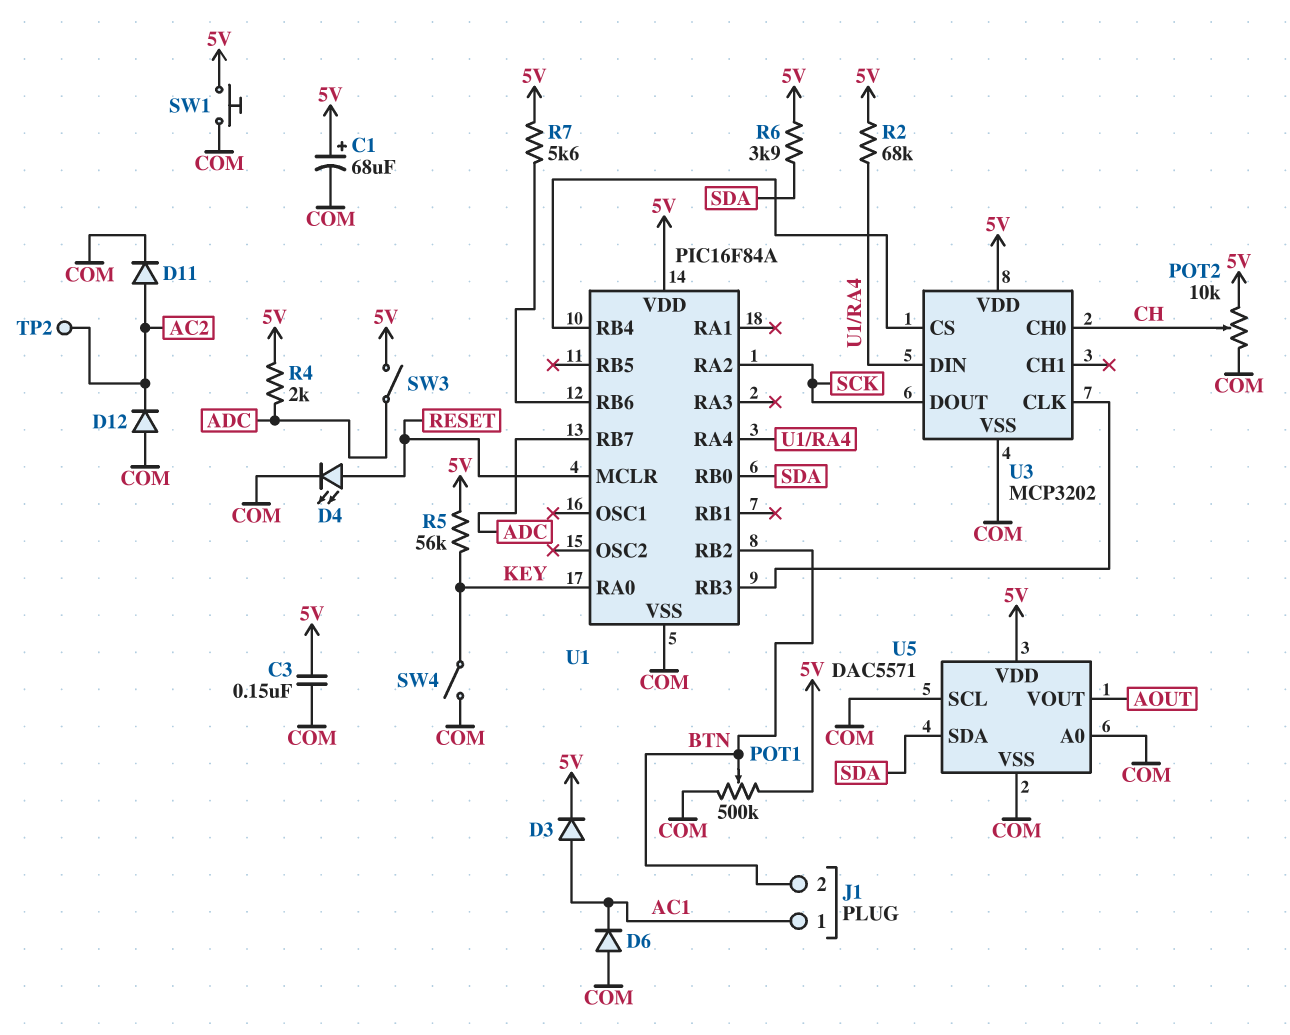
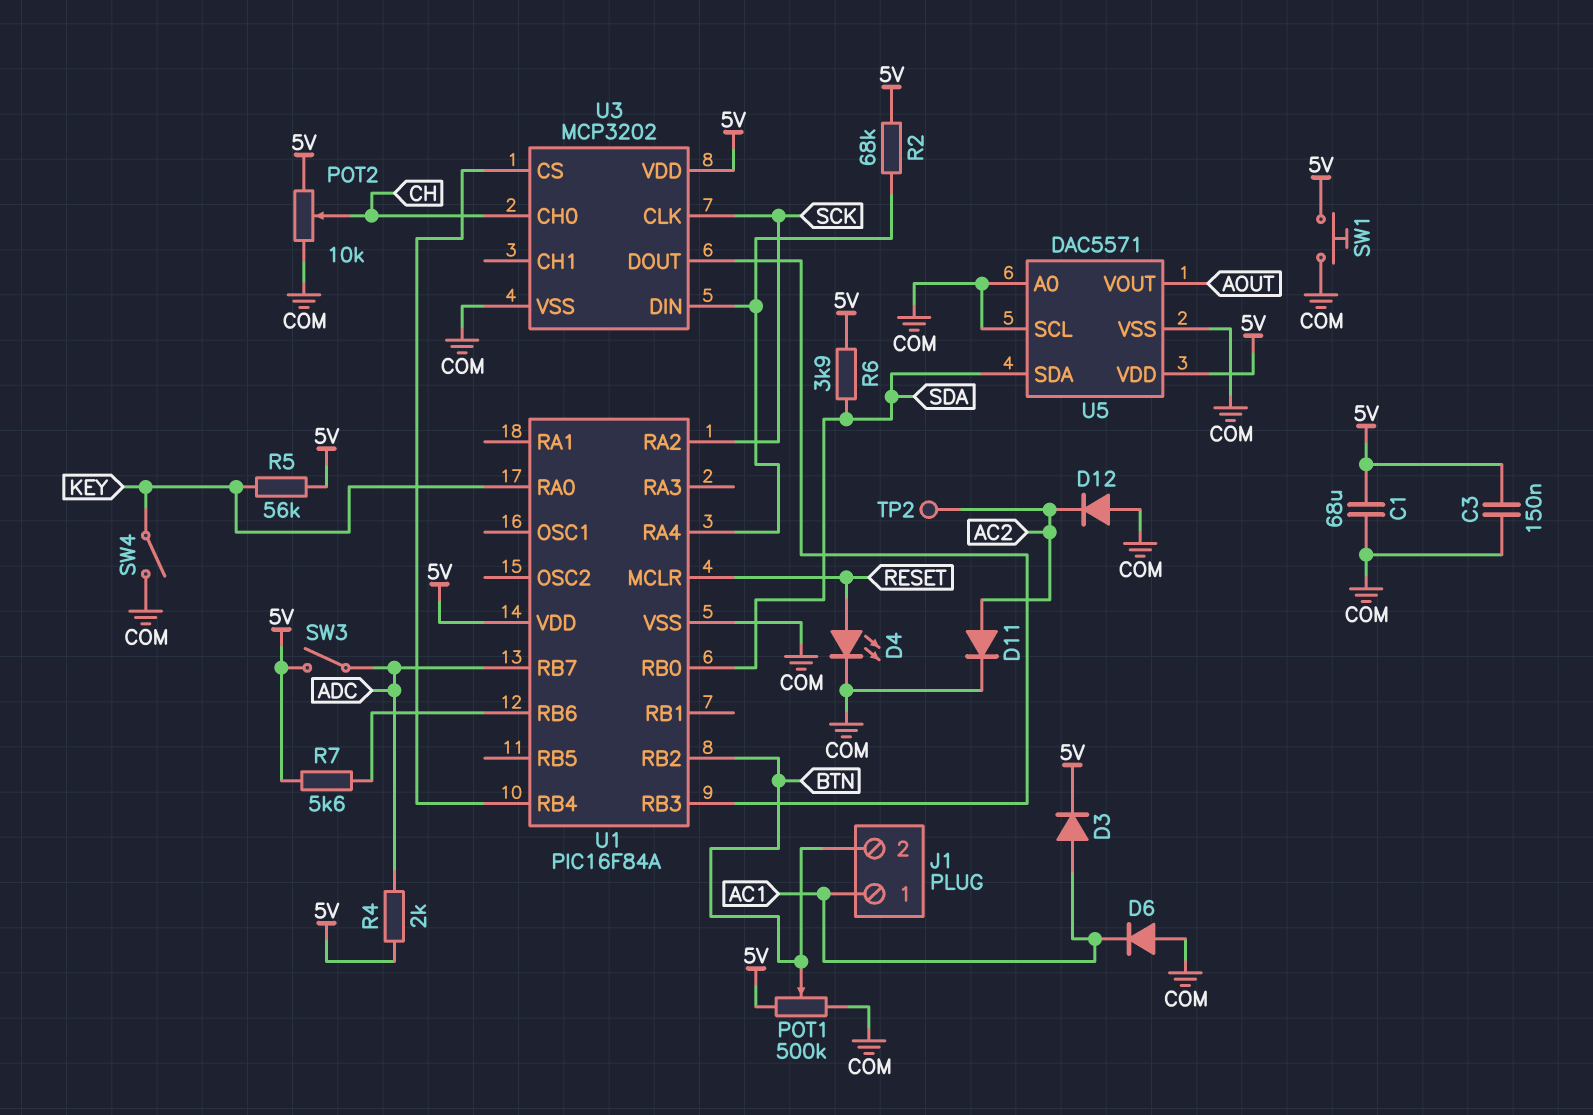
C1: 68uF (plus 5V, minus COM) -> 68uF (5V, COM)
U3 pin CLK: U1/RB3 -> SCK
U3 pin DOUT: SCK -> U1/RB3

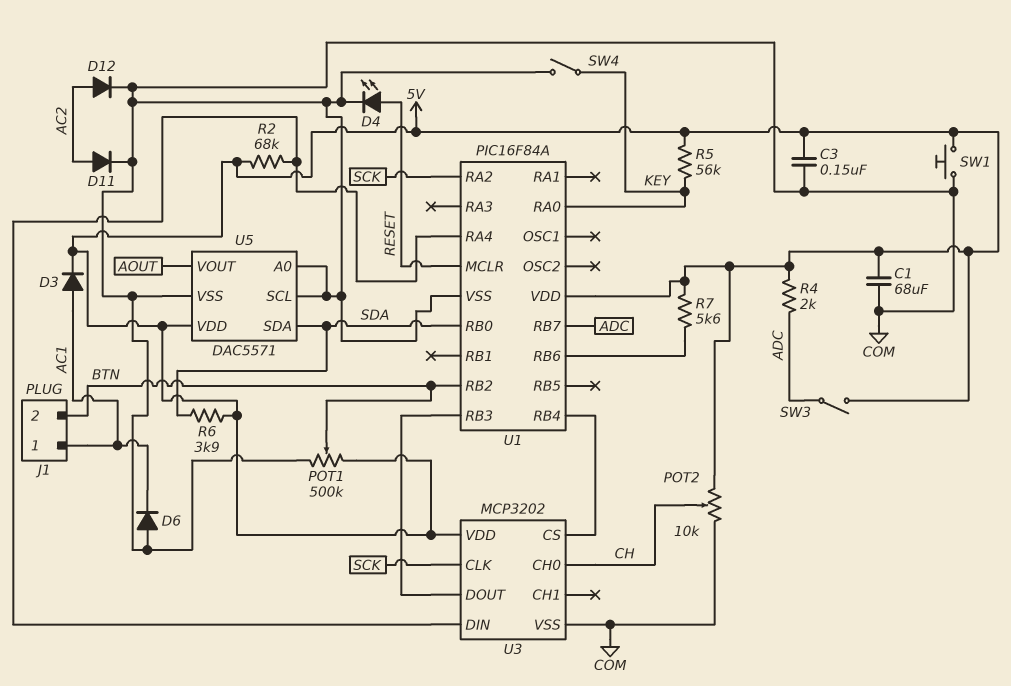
D12: diode (A COM, K AC2) -> diode (A AC2, K COM)
TP2: test point (AC2) -> none

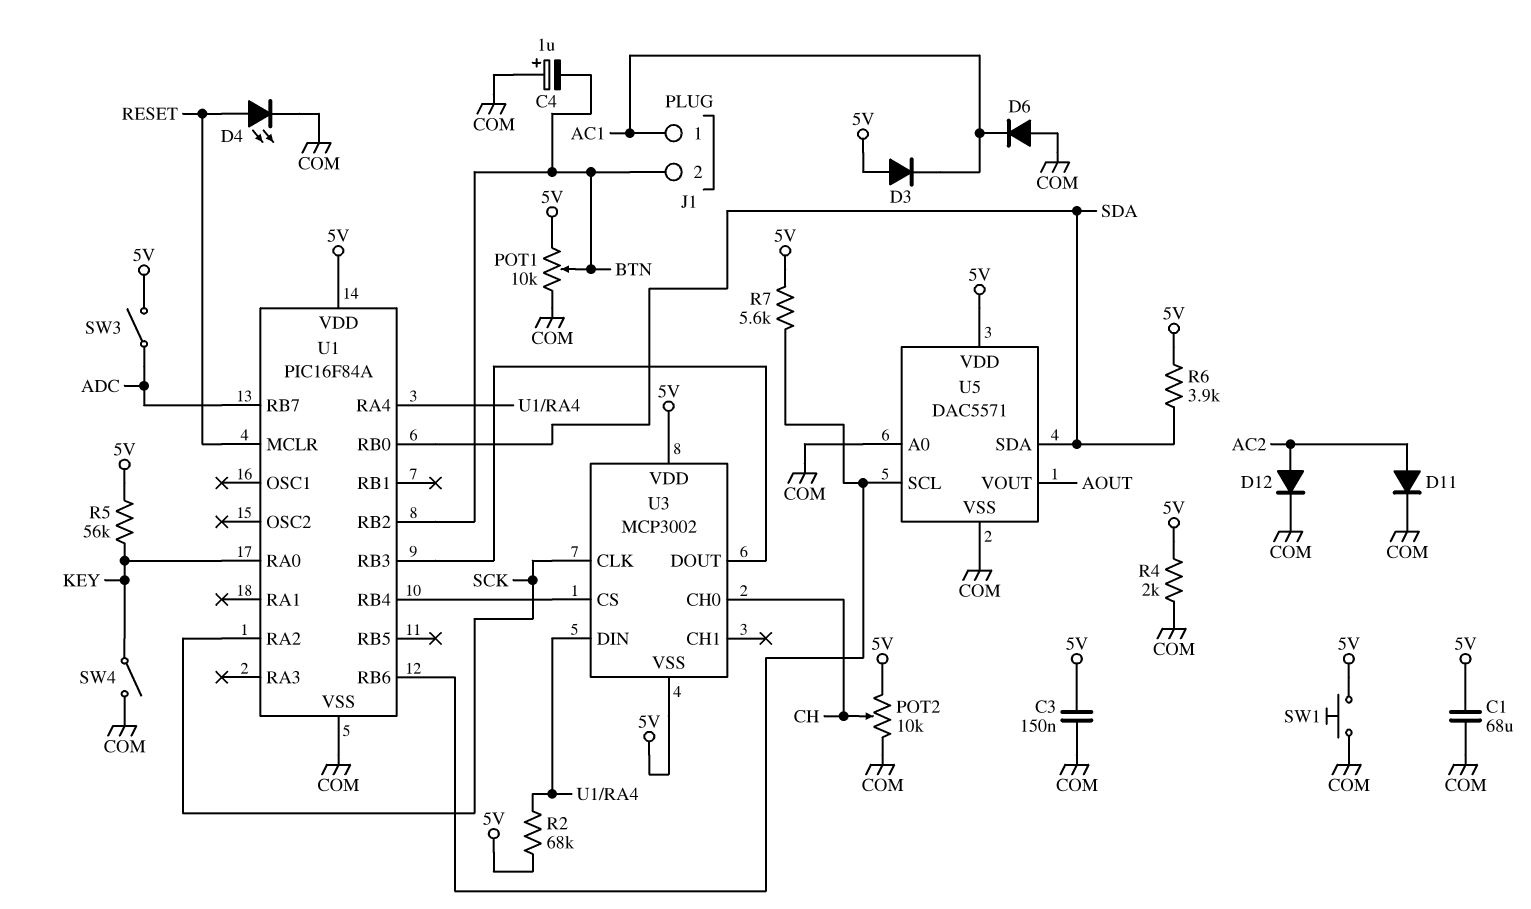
C4: none -> 1uF (plus COM, minus BTN)
D3: diode (A AC1, K 5V) -> diode (A 5V, K AC1)
POT1: 500k (5V, COM, wiper BTN) -> 10k (5V, COM, wiper BTN)
R4: 2k (5V, ADC) -> 2k (5V, COM)
U3: MCP3202 -> MCP3002
U3 pin VSS: COM -> 5V
U5 pin SCL: COM -> U1/RB6

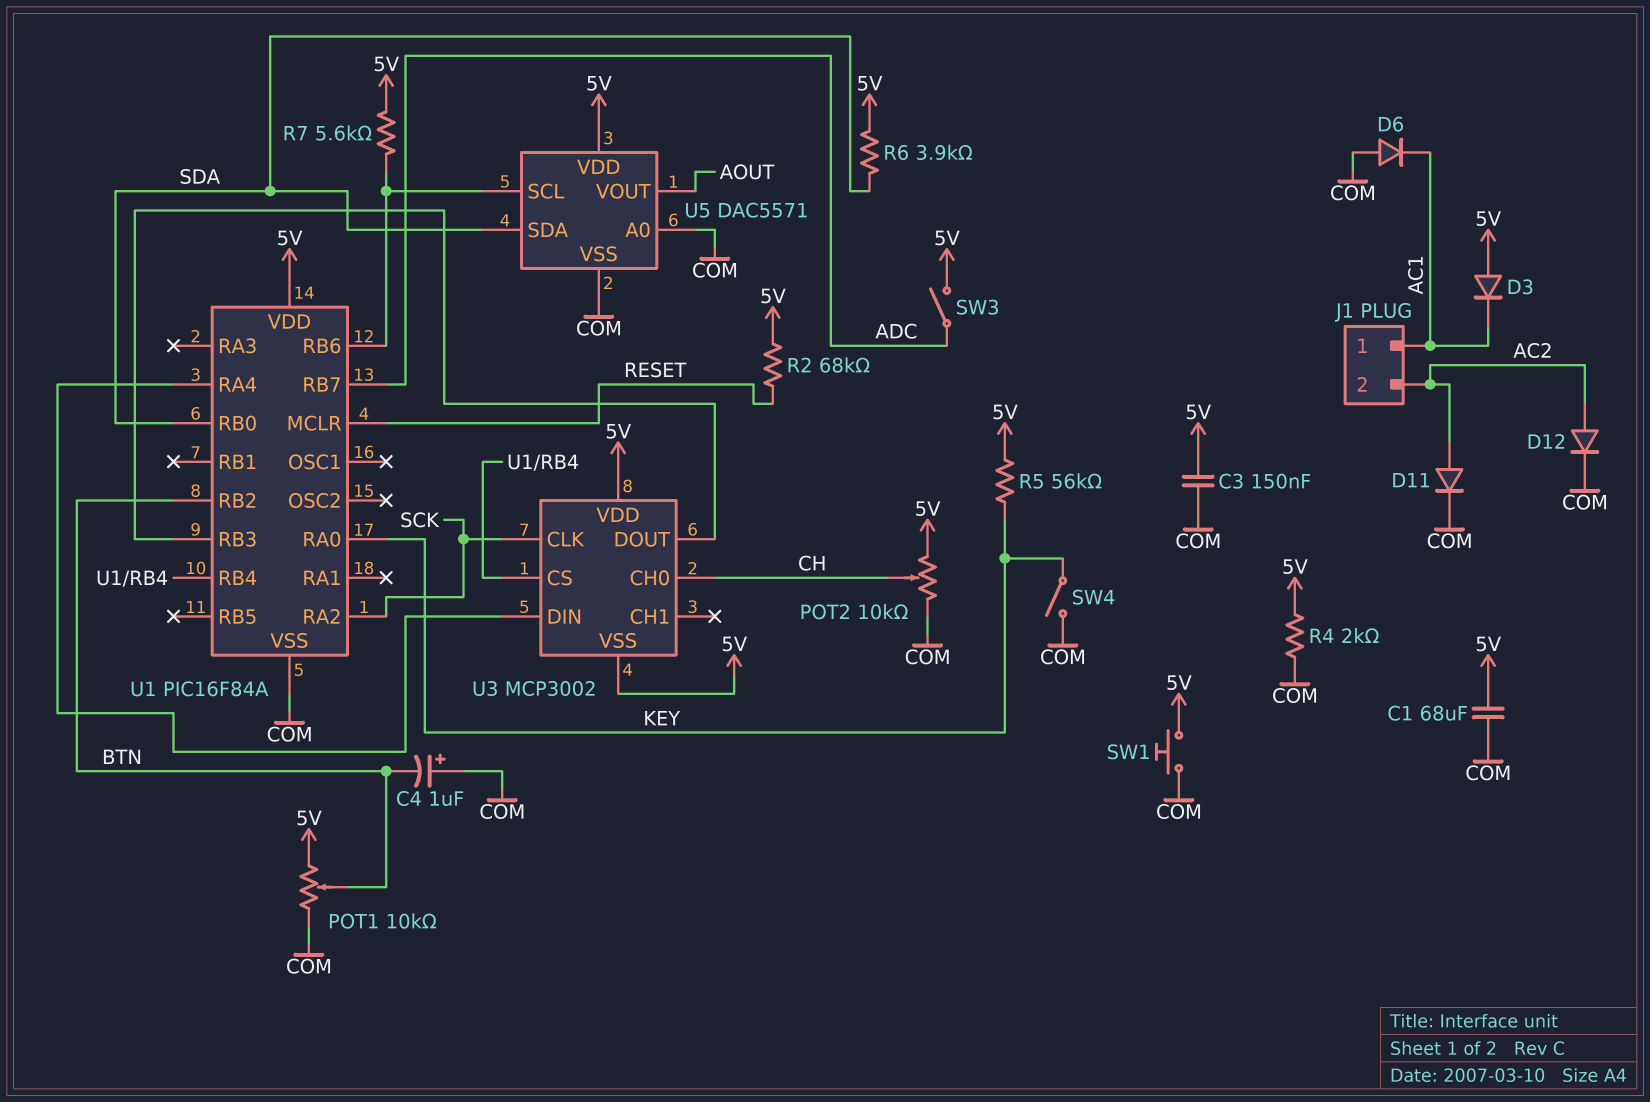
D4: LED (A RESET, K COM) -> none
J1 pin 2: BTN -> AC2
R2: 68k (5V, U1/RA4) -> 68k (5V, RESET)

